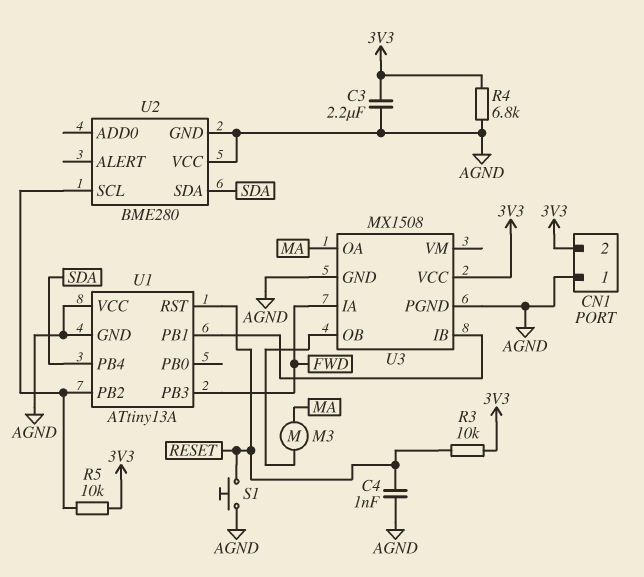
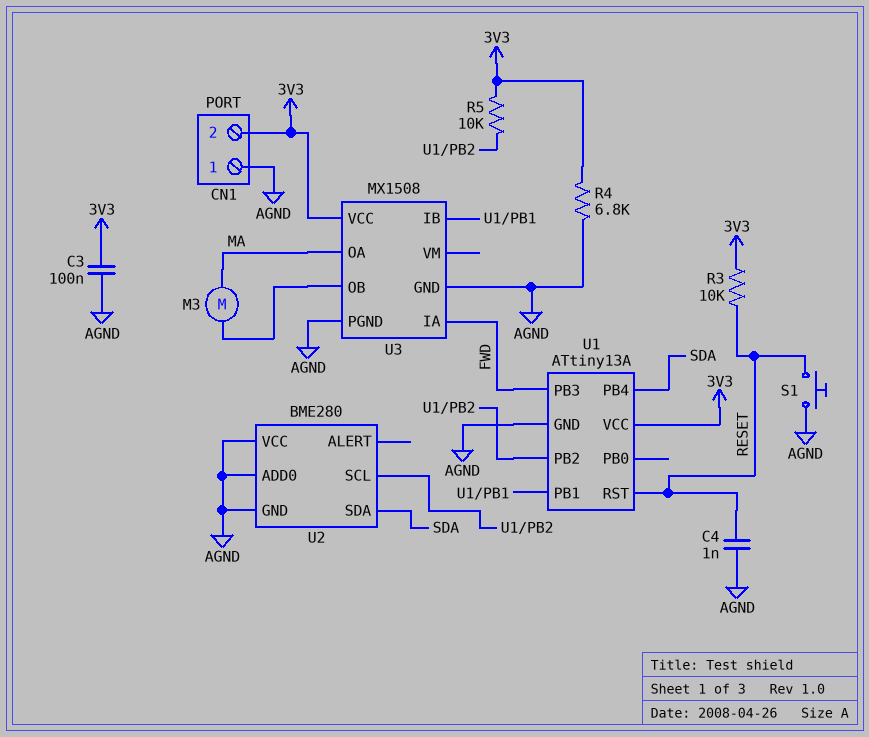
C3: 2.2uF (3V3, AGND) -> 100nF (3V3, AGND)
U1 pin VCC: AGND -> 3V3
U2 pin ADD0: none -> AGND

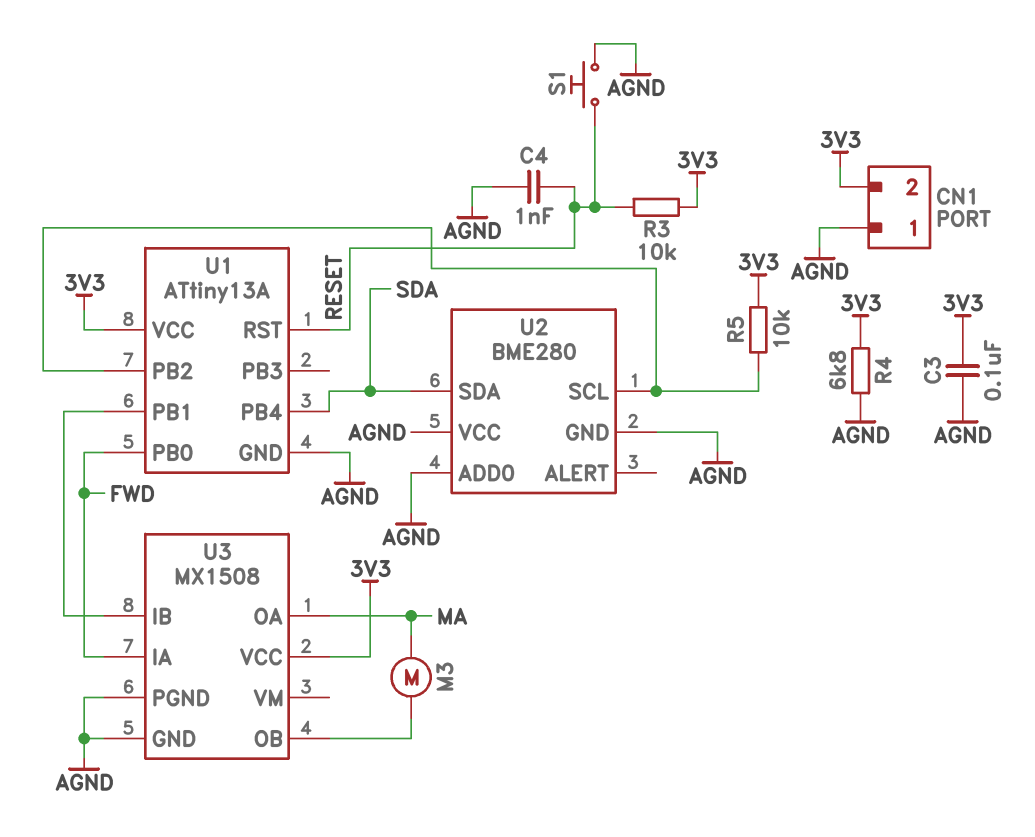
U1 pin PB0: none -> FWD
U1 pin PB3: FWD -> none

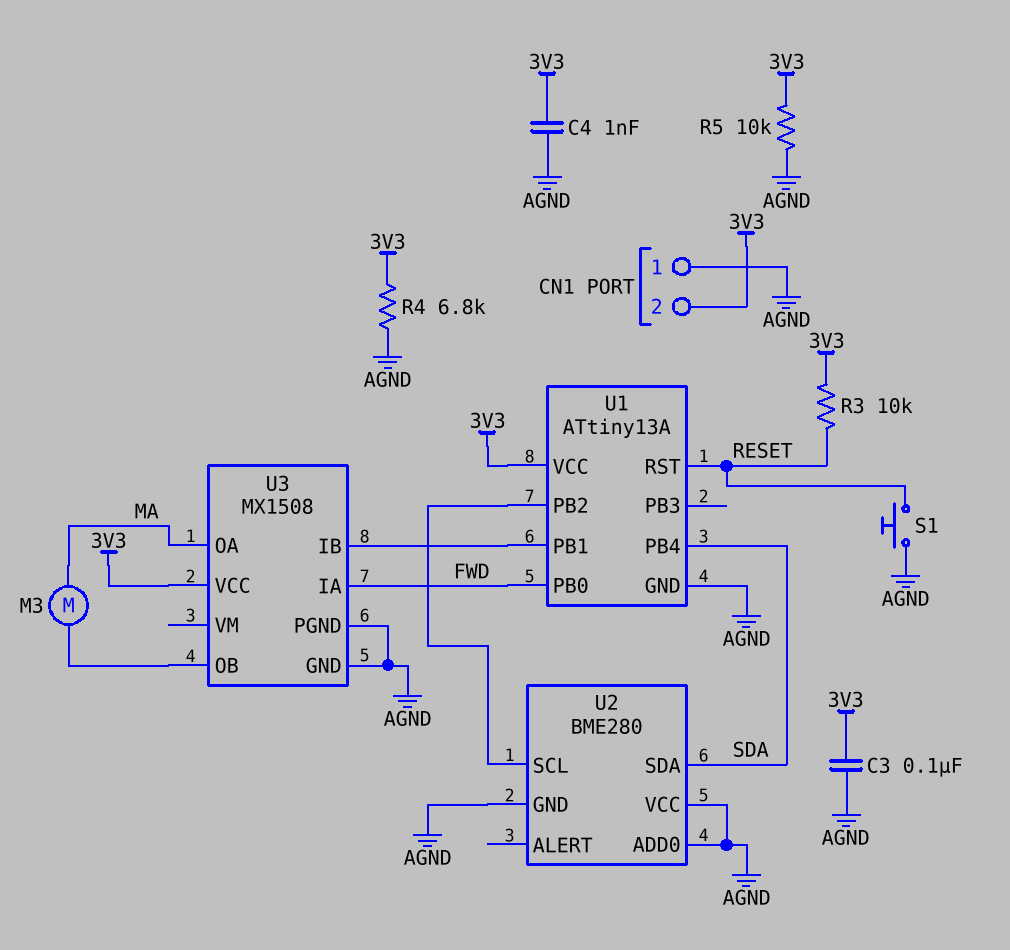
C4: 1nF (AGND, RESET) -> 1nF (3V3, AGND)
R5: 10k (3V3, U1/PB2) -> 10k (3V3, AGND)

